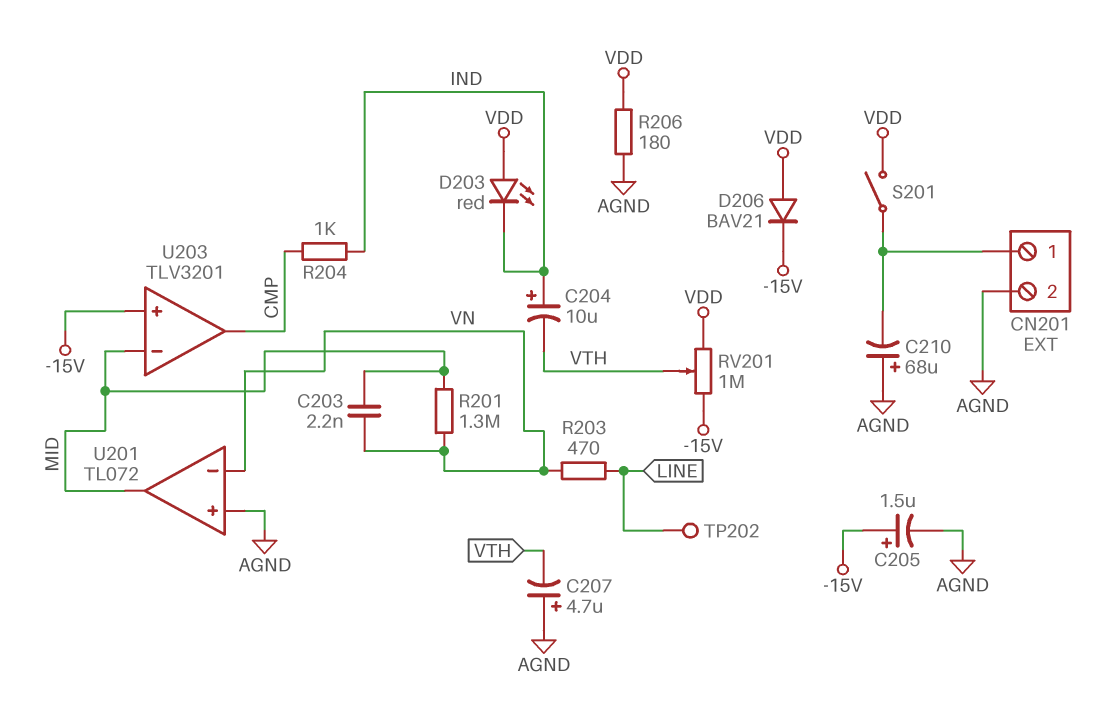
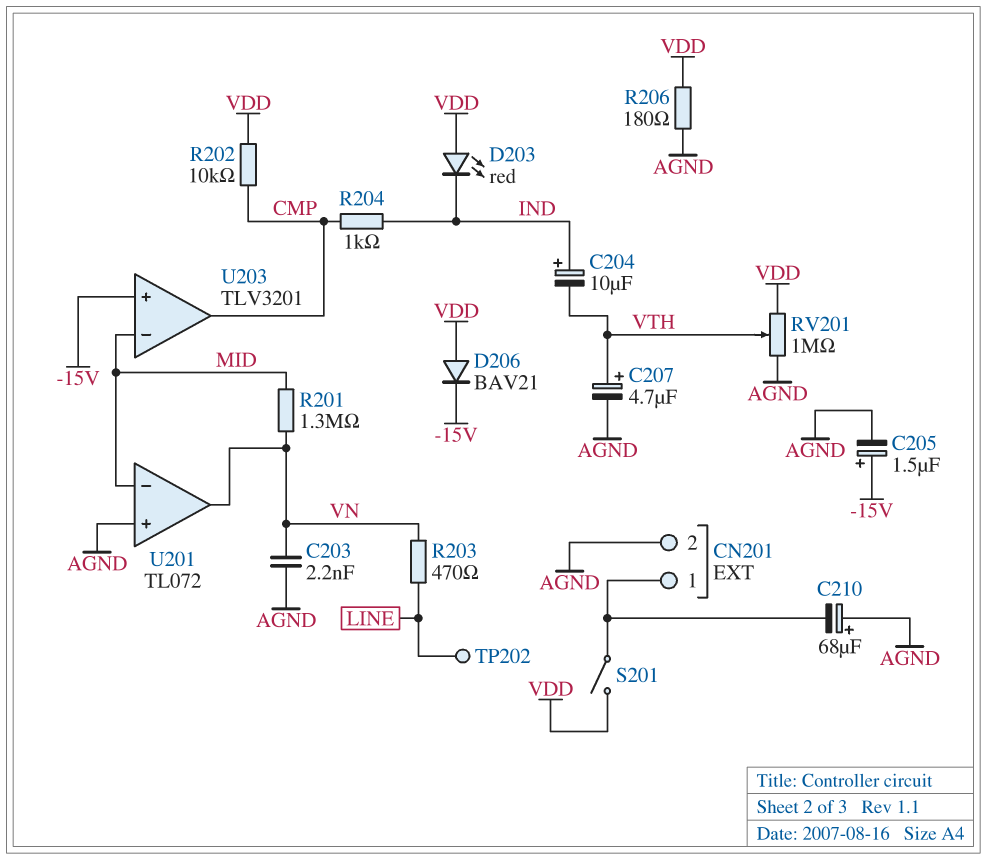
C203: 2.2nF (MID, VN) -> 2.2nF (AGND, VN)
C207: 4.7uF (plus AGND, minus VTH) -> 4.7uF (plus VTH, minus AGND)
R202: none -> 10k (CMP, VDD)
RV201: 1M (-15V, VDD, wiper VTH) -> 1M (AGND, VDD, wiper VTH)
U201 pin in-: VN -> MID
U201 pin out: MID -> VN

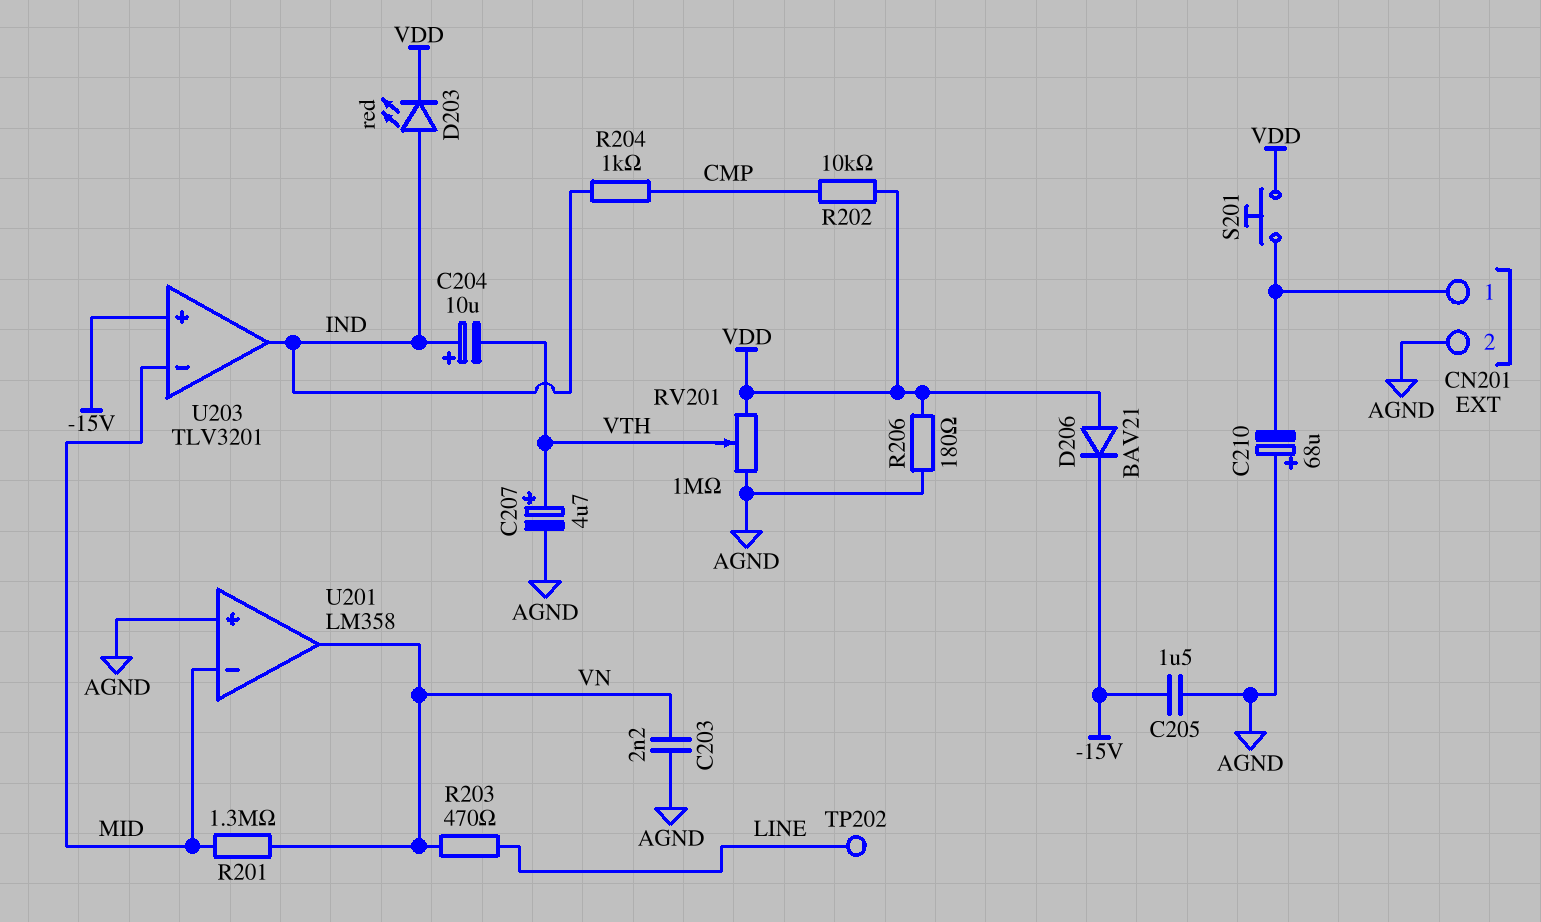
C205: 1.5uF (plus -15V, minus AGND) -> 1.5uF (-15V, AGND)
D203: LED red (A VDD, K IND) -> LED red (A IND, K VDD)
S201: switch (CN201/1, VDD) -> button (CN201/1, VDD)
U201: TL072 -> LM358
U203 pin out: CMP -> IND

